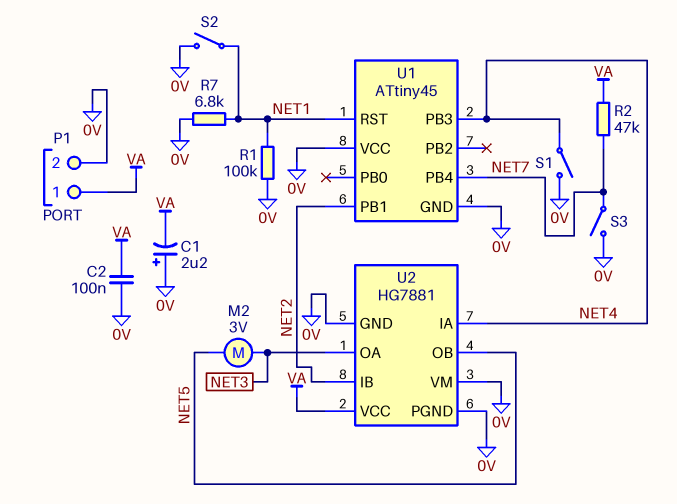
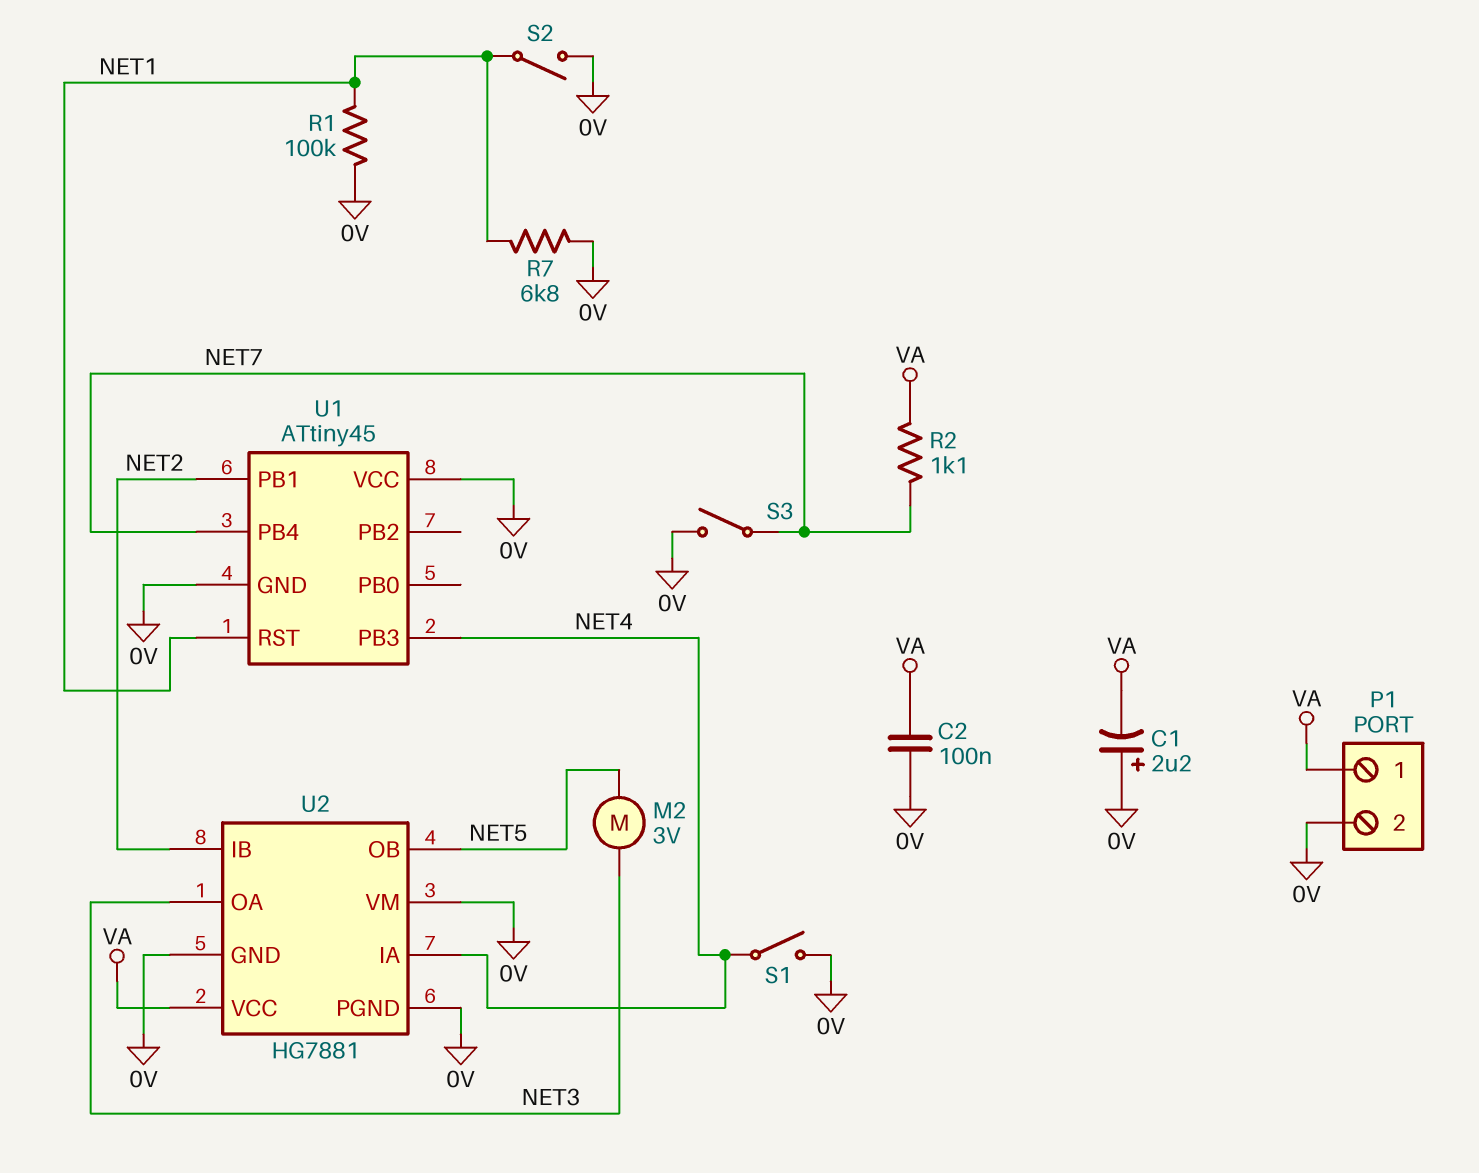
R2: 47k (NET7, VA) -> 1.1k (NET7, VA)

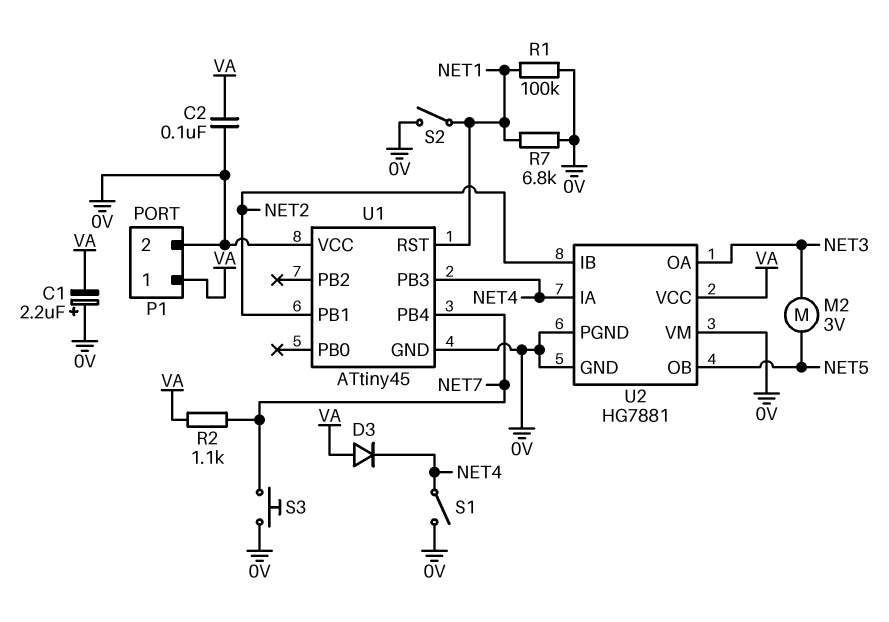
D3: none -> diode (A VA, K NET4)
S3: switch (0V, NET7) -> button (0V, NET7)

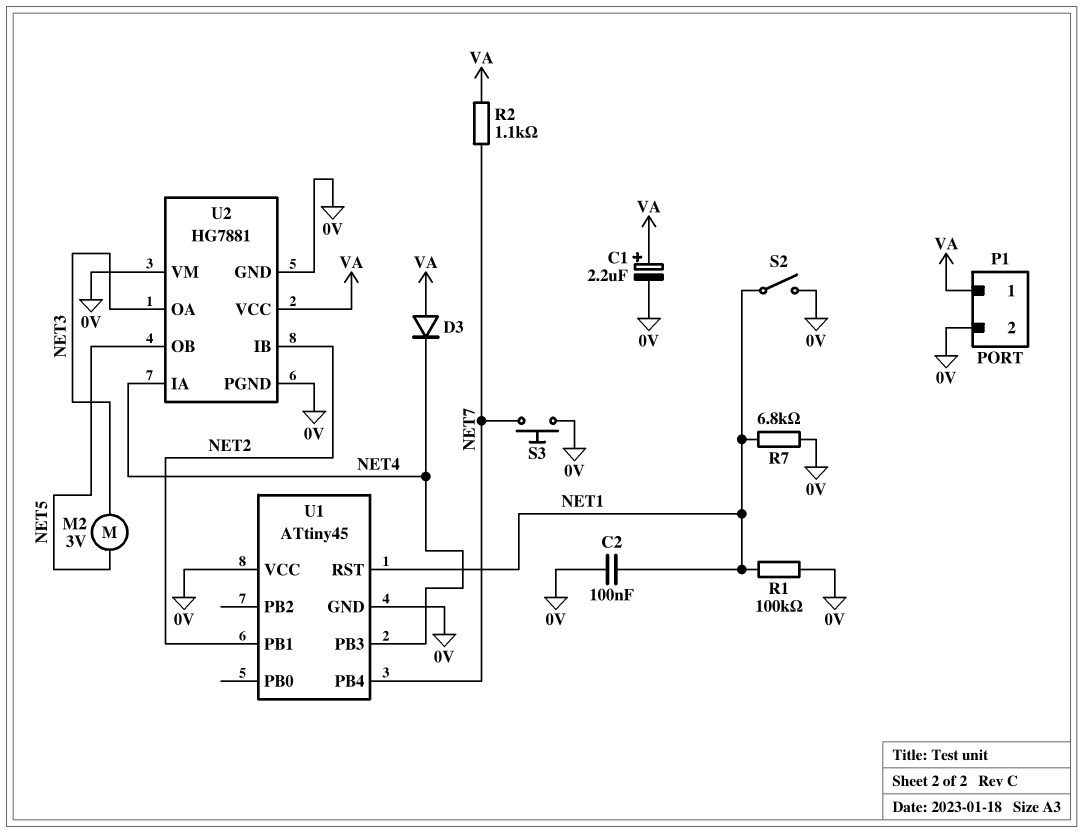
C1: 2.2uF (plus 0V, minus VA) -> 2.2uF (plus VA, minus 0V)
C2: 100nF (0V, VA) -> 100nF (0V, NET1)
S1: switch (0V, NET4) -> none

